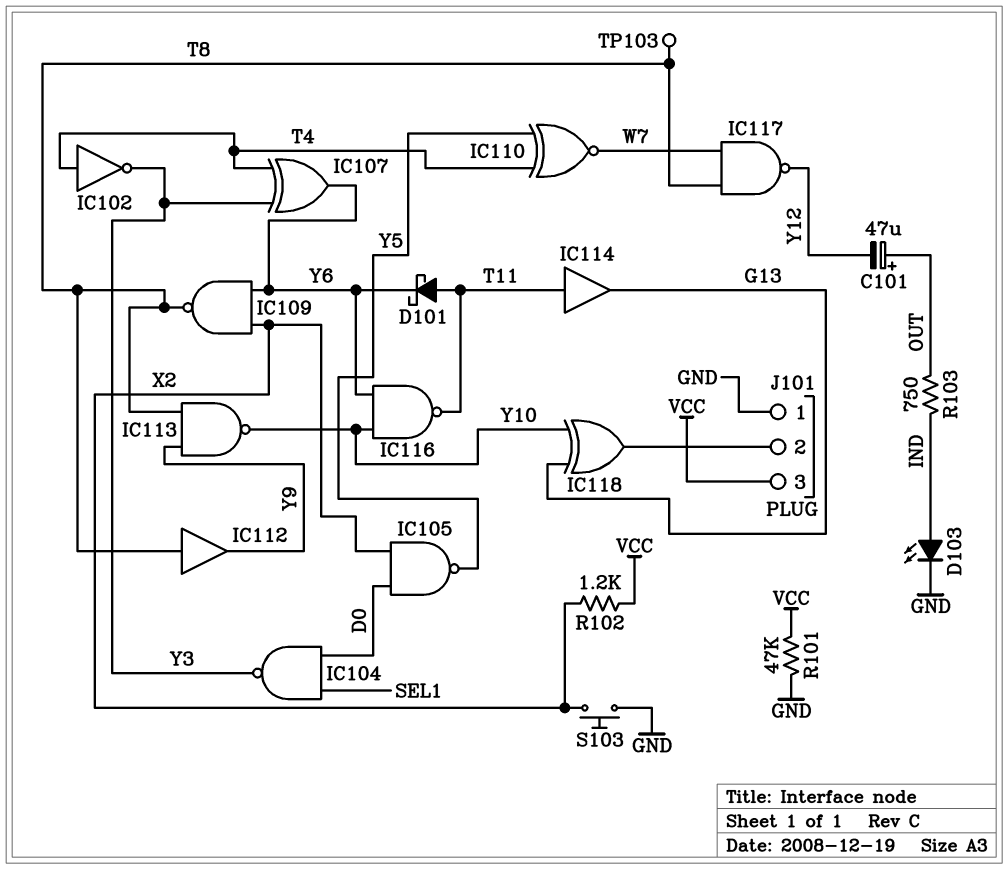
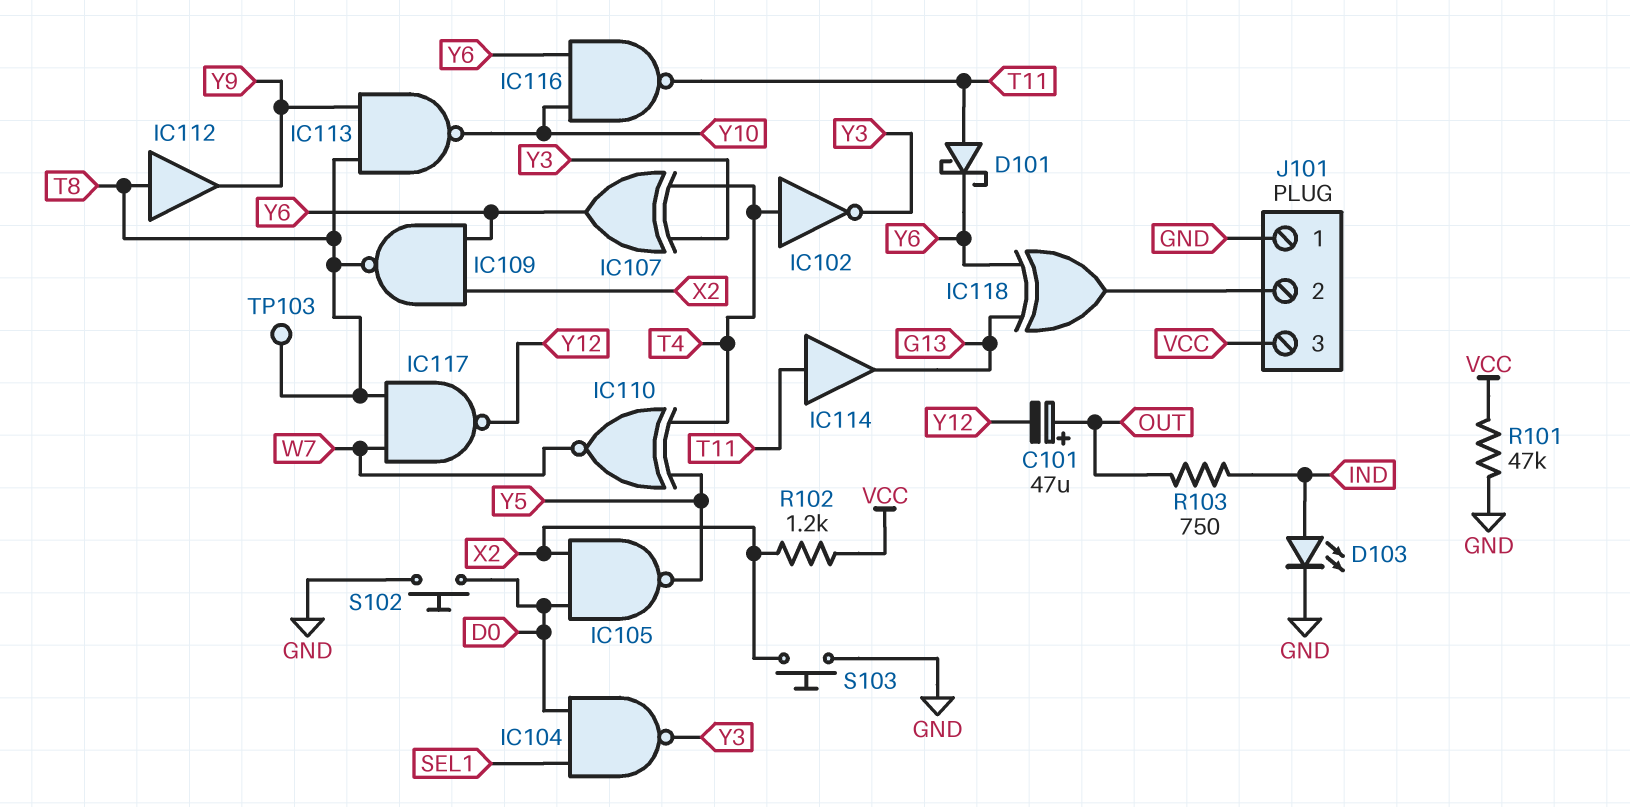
IC118: XOR (in G13, in Y10, out J101/2) -> XOR (in G13, in Y6, out J101/2)
S102: none -> button (D0, GND)

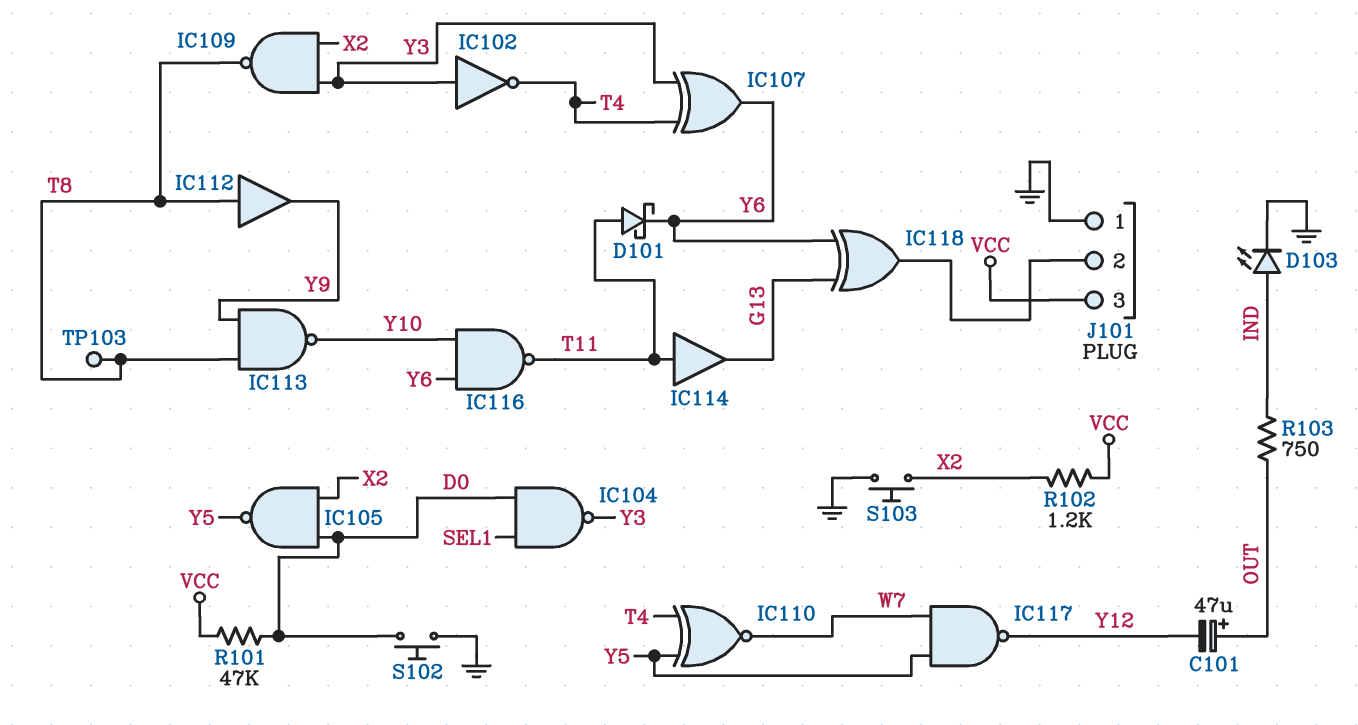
IC102: NOT (in T4, out Y3) -> NOT (in Y3, out T4)
IC109: NAND (in X2, in Y6, out T8) -> NAND (in X2, in Y3, out T8)
IC117: NAND (in T8, in W7, out Y12) -> NAND (in W7, in Y5, out Y12)
R101: 47k (GND, VCC) -> 47k (D0, VCC)

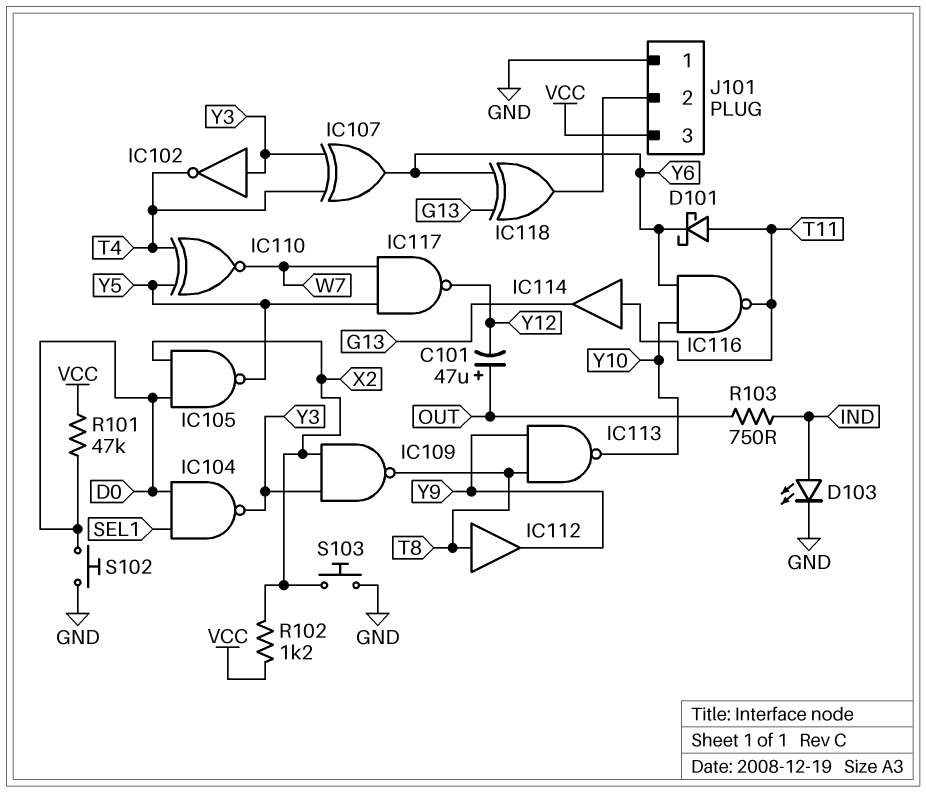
TP103: test point (T8) -> none

